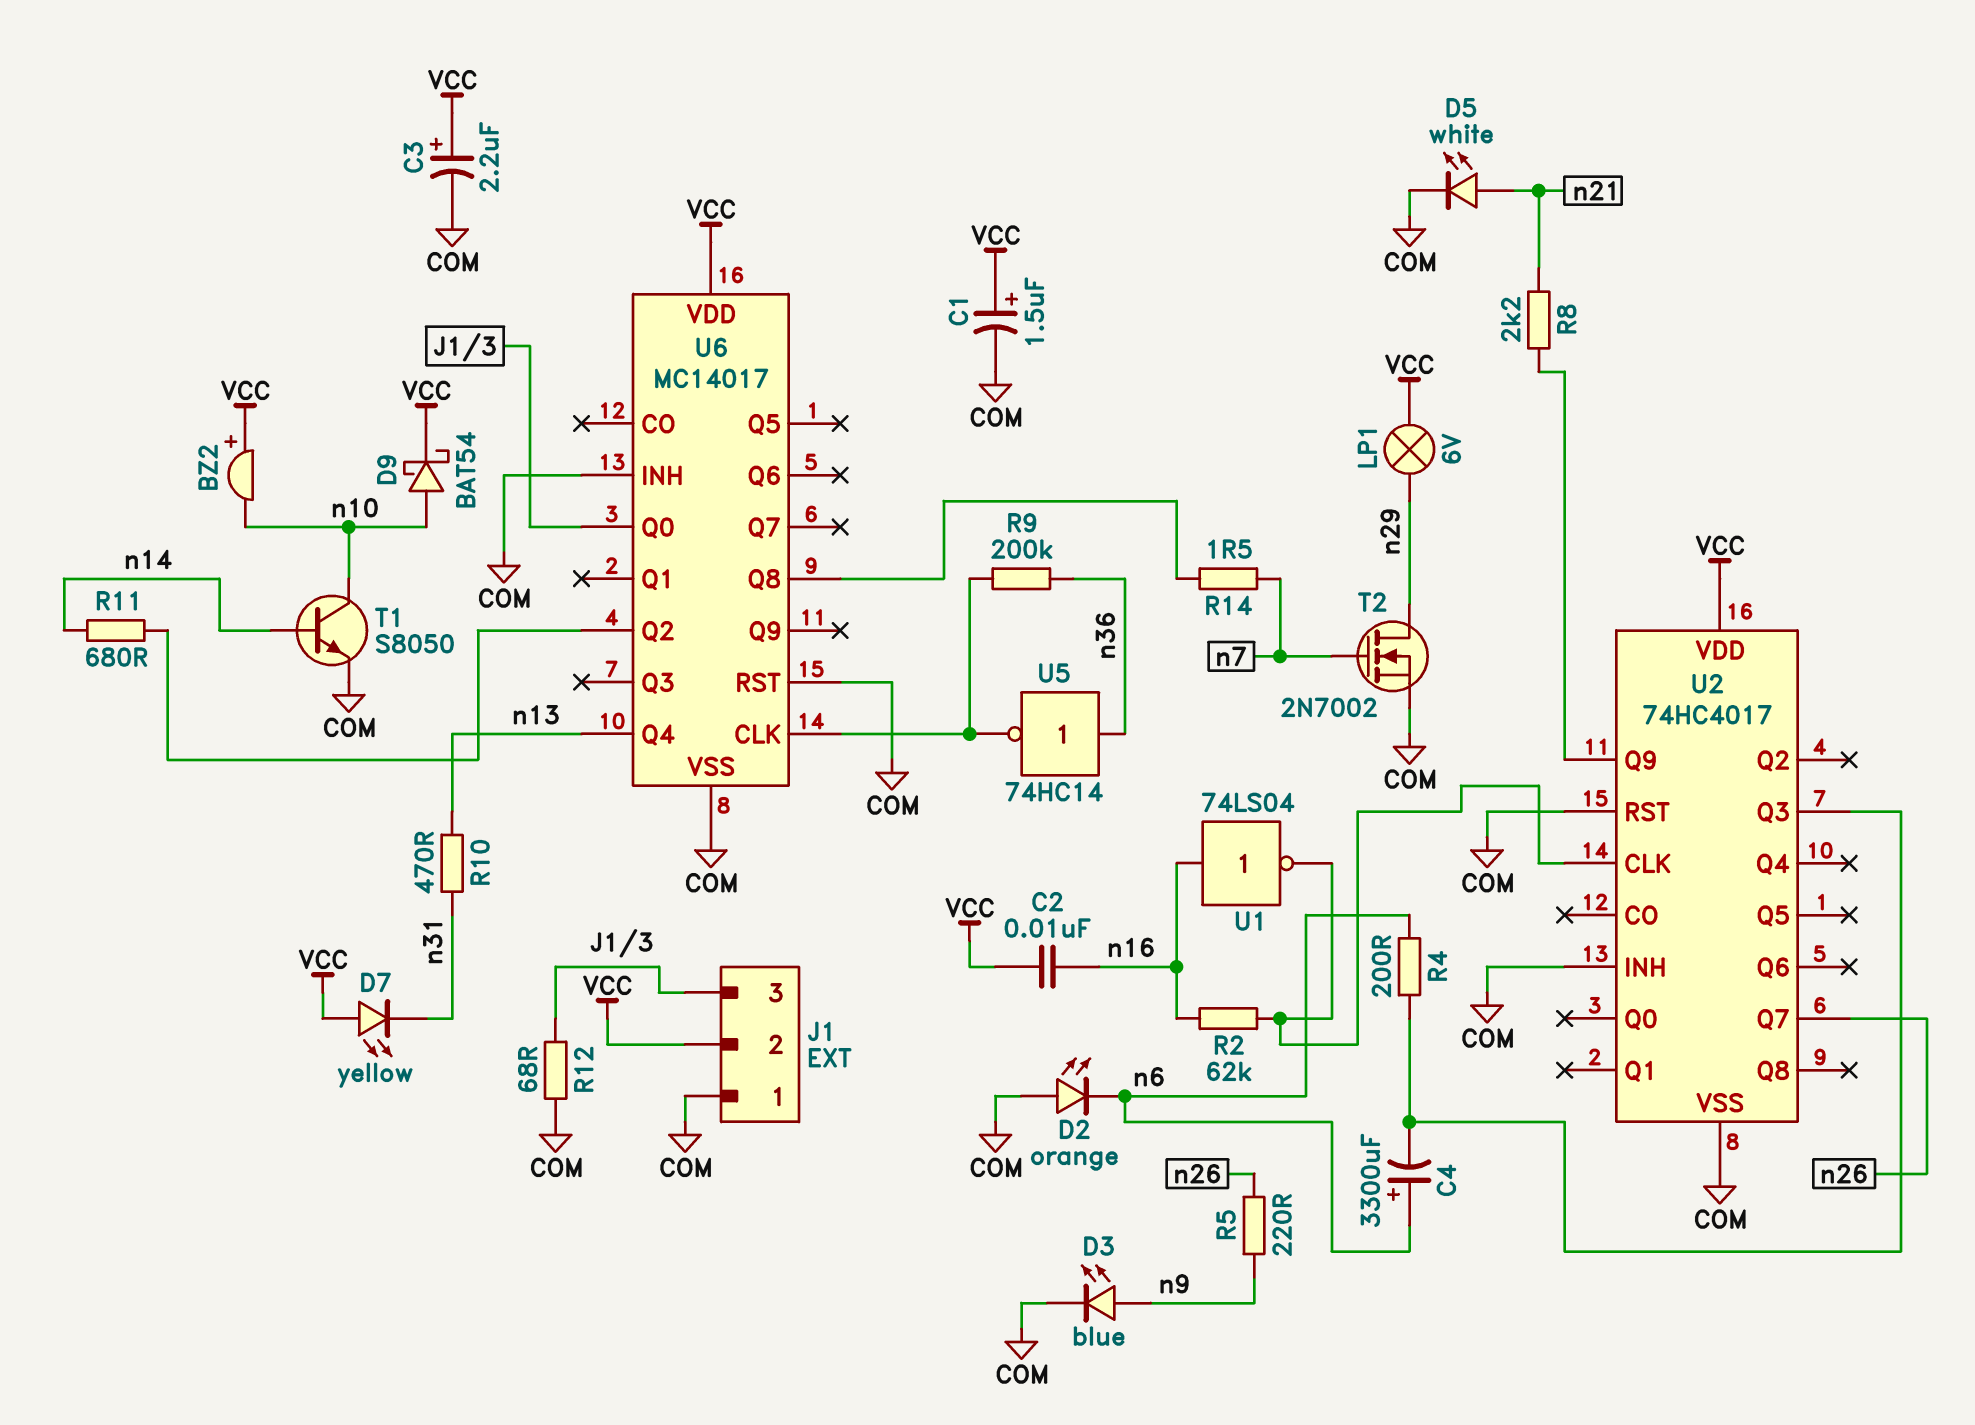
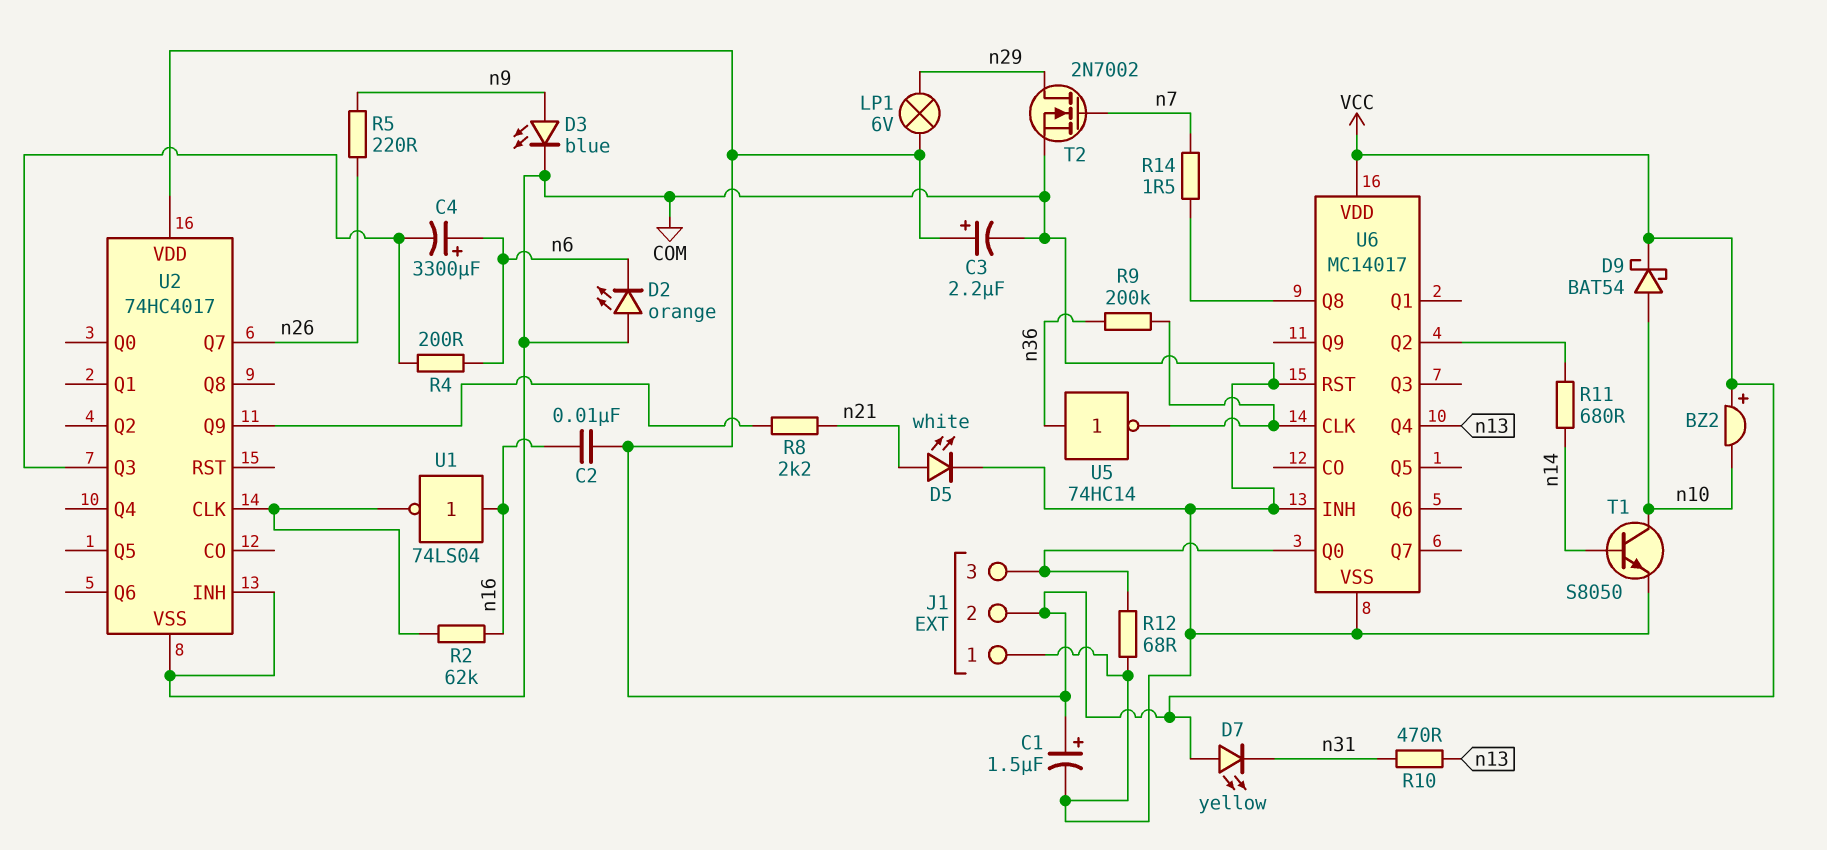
U2 pin RST: COM -> none

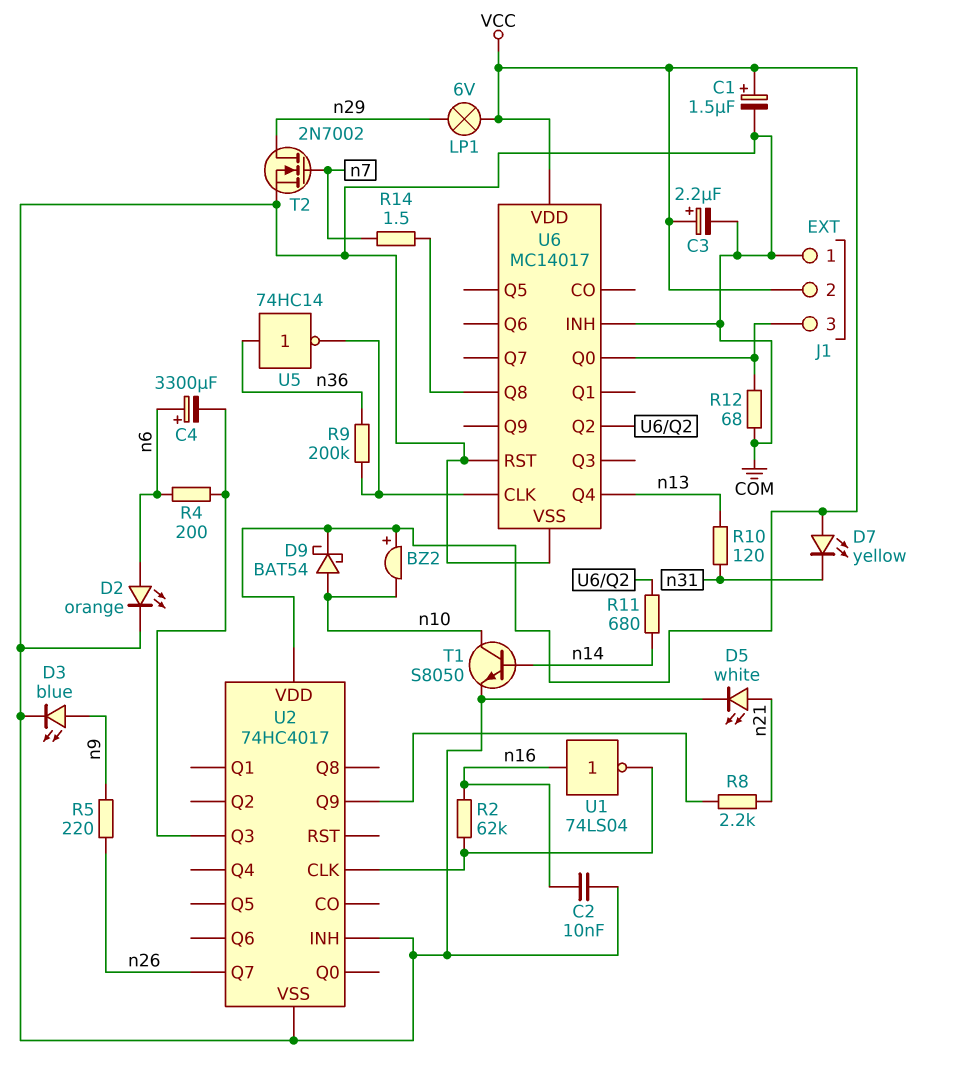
C2: 10nF (VCC, n16) -> 10nF (COM, n16)
D2: LED orange (A COM, K n6) -> LED orange (A n6, K COM)
R10: 470 (n13, n31) -> 120 (n13, n31)

